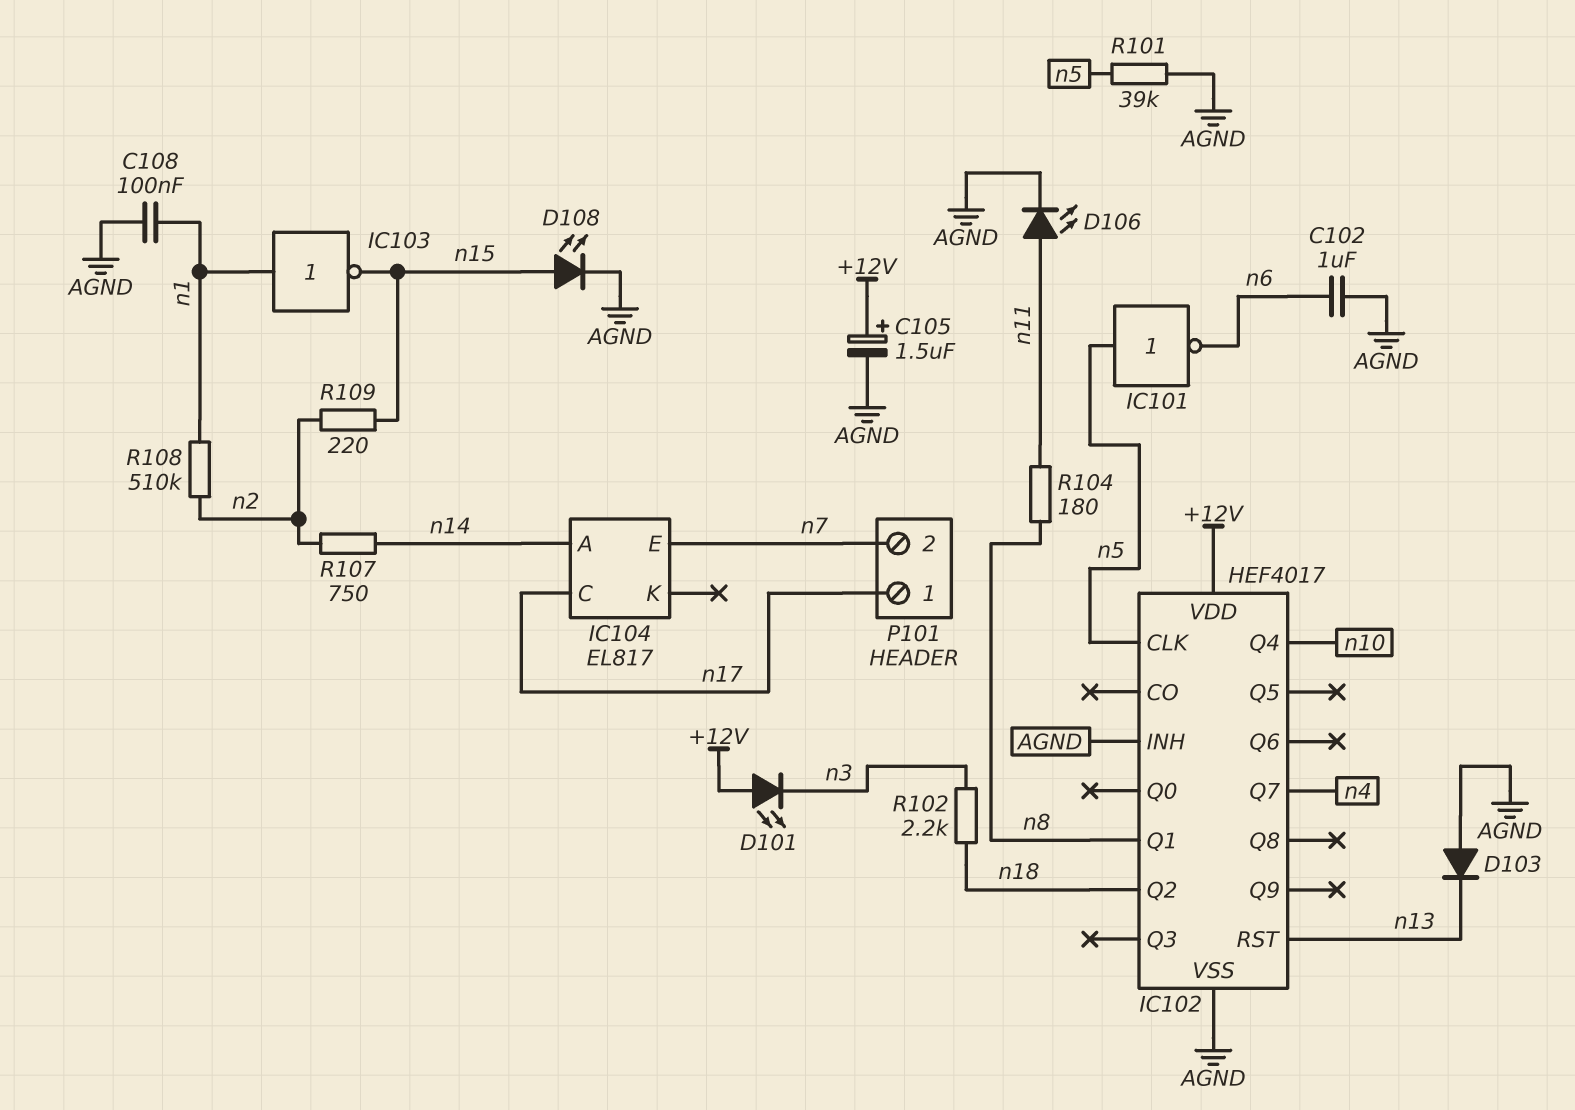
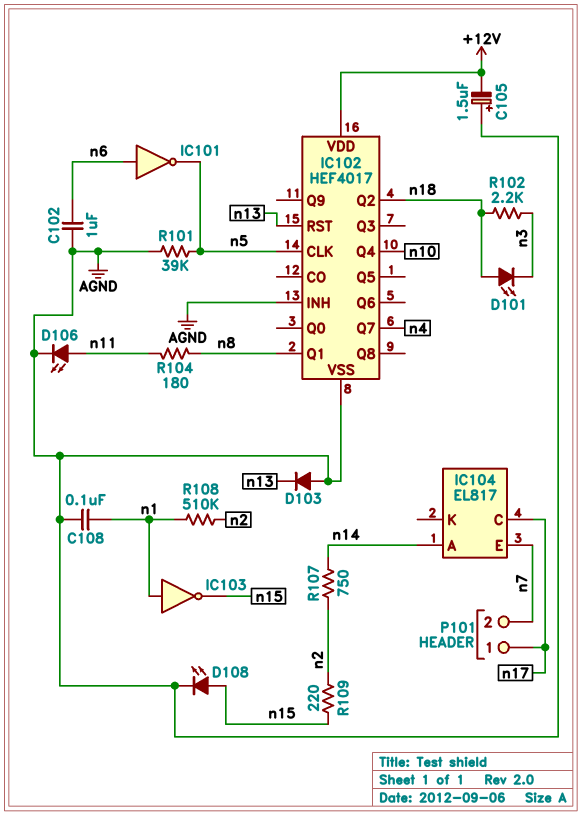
C105: 1.5uF (plus +12V, minus AGND) -> 1.5uF (plus AGND, minus +12V)
D101: LED (A +12V, K n3) -> LED (A n18, K n3)
IC101: NOT (in n5, out n6) -> NOT (in n6, out n5)

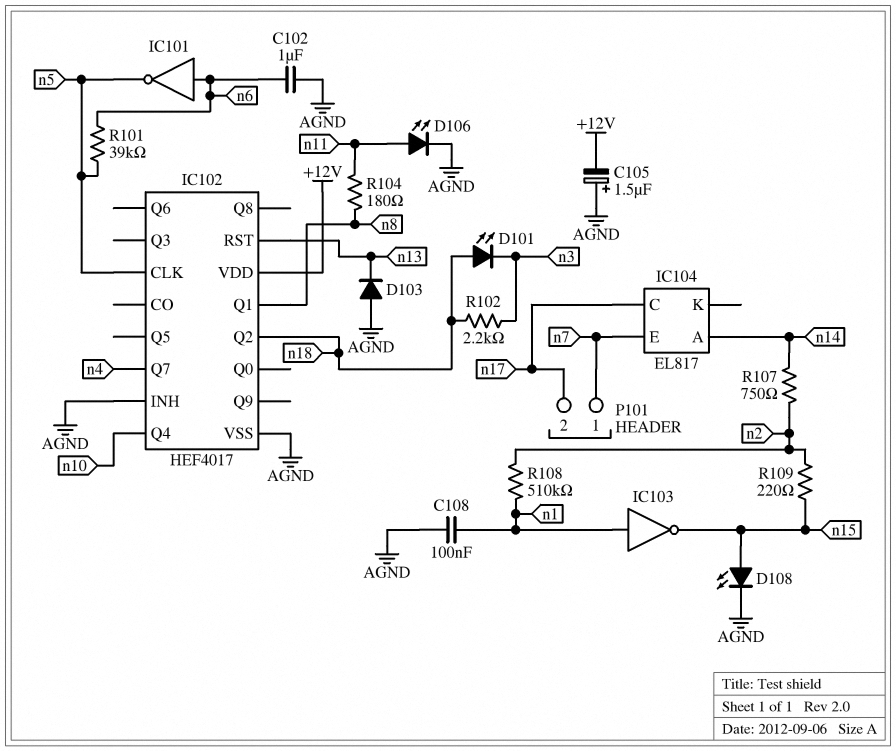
P101 pin 1: n17 -> n7
P101 pin 2: n7 -> n17
R101: 39k (AGND, n5) -> 39k (n5, n6)

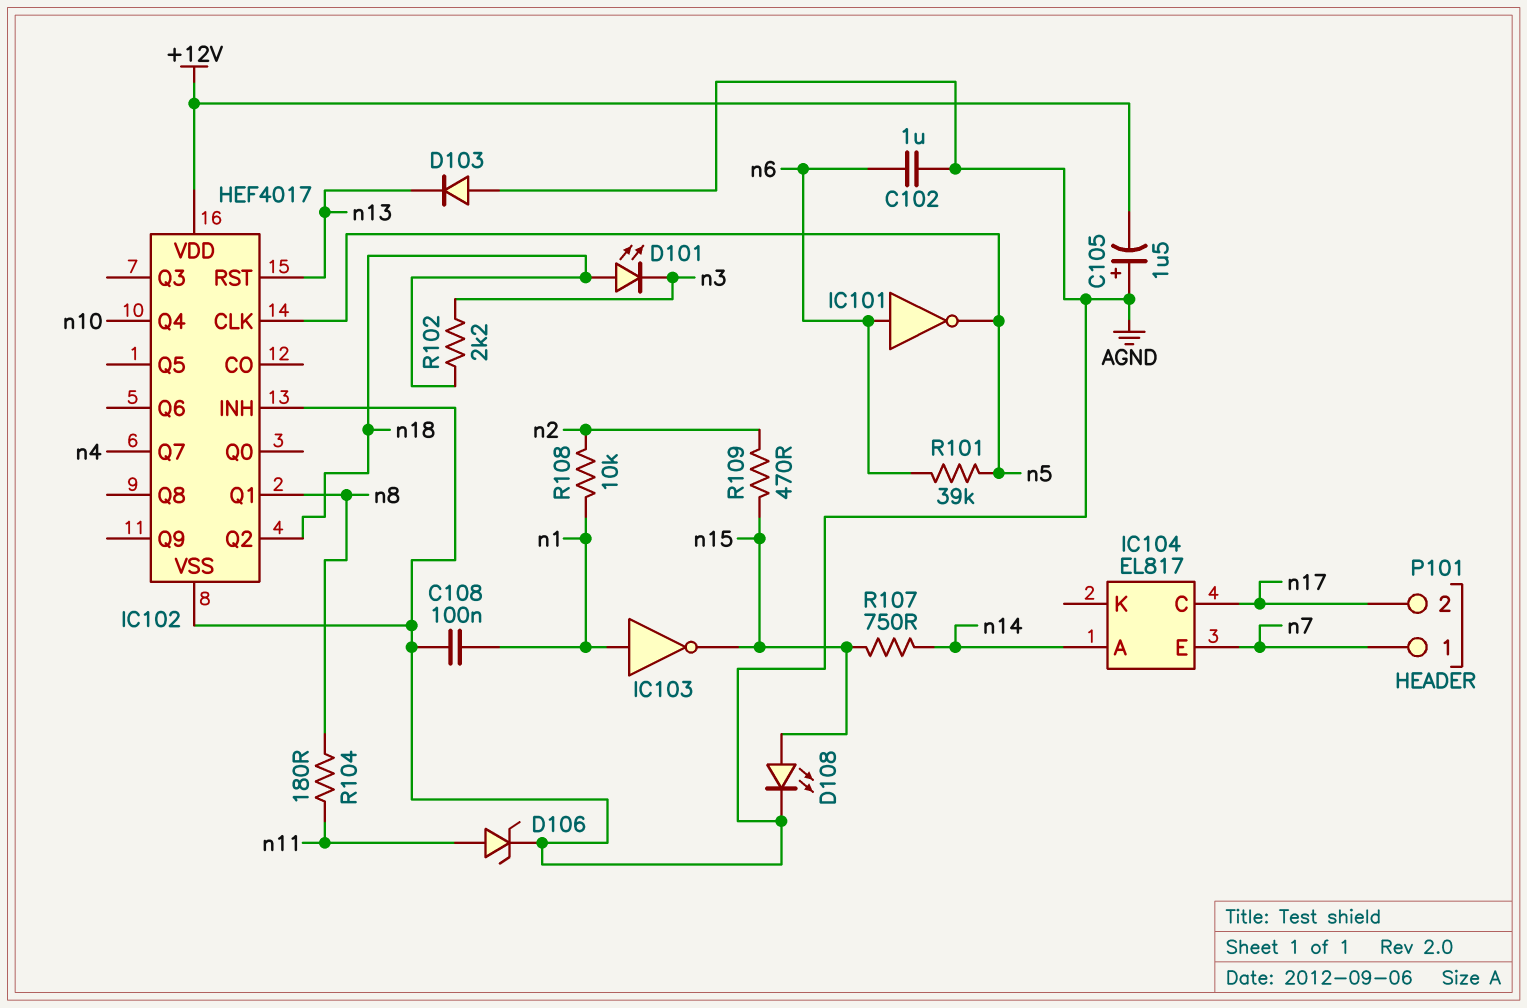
D106: LED (A n11, K AGND) -> zener (A n11, K AGND)
R107: 750 (n2, n14) -> 750 (n14, n15)
R108: 510k (n1, n2) -> 10k (n1, n2)
R109: 220 (n2, n15) -> 470 (n2, n15)

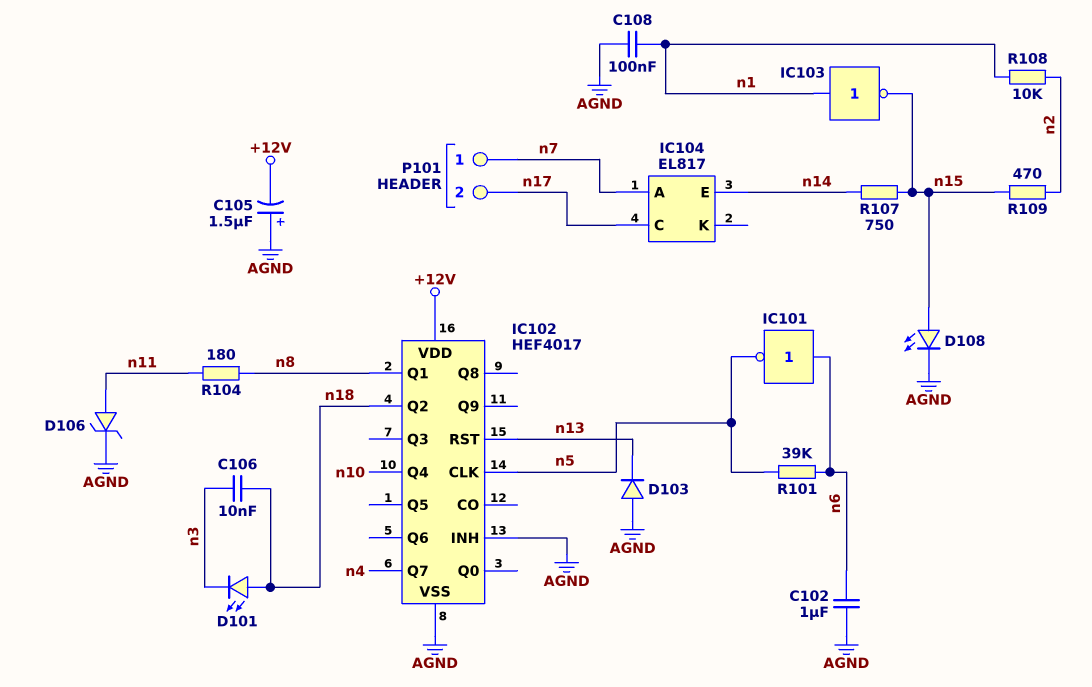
C106: none -> 10nF (n3, n18)
IC104 pin A: n14 -> n7
IC104 pin E: n7 -> n14
R102: 2.2k (n3, n18) -> none

